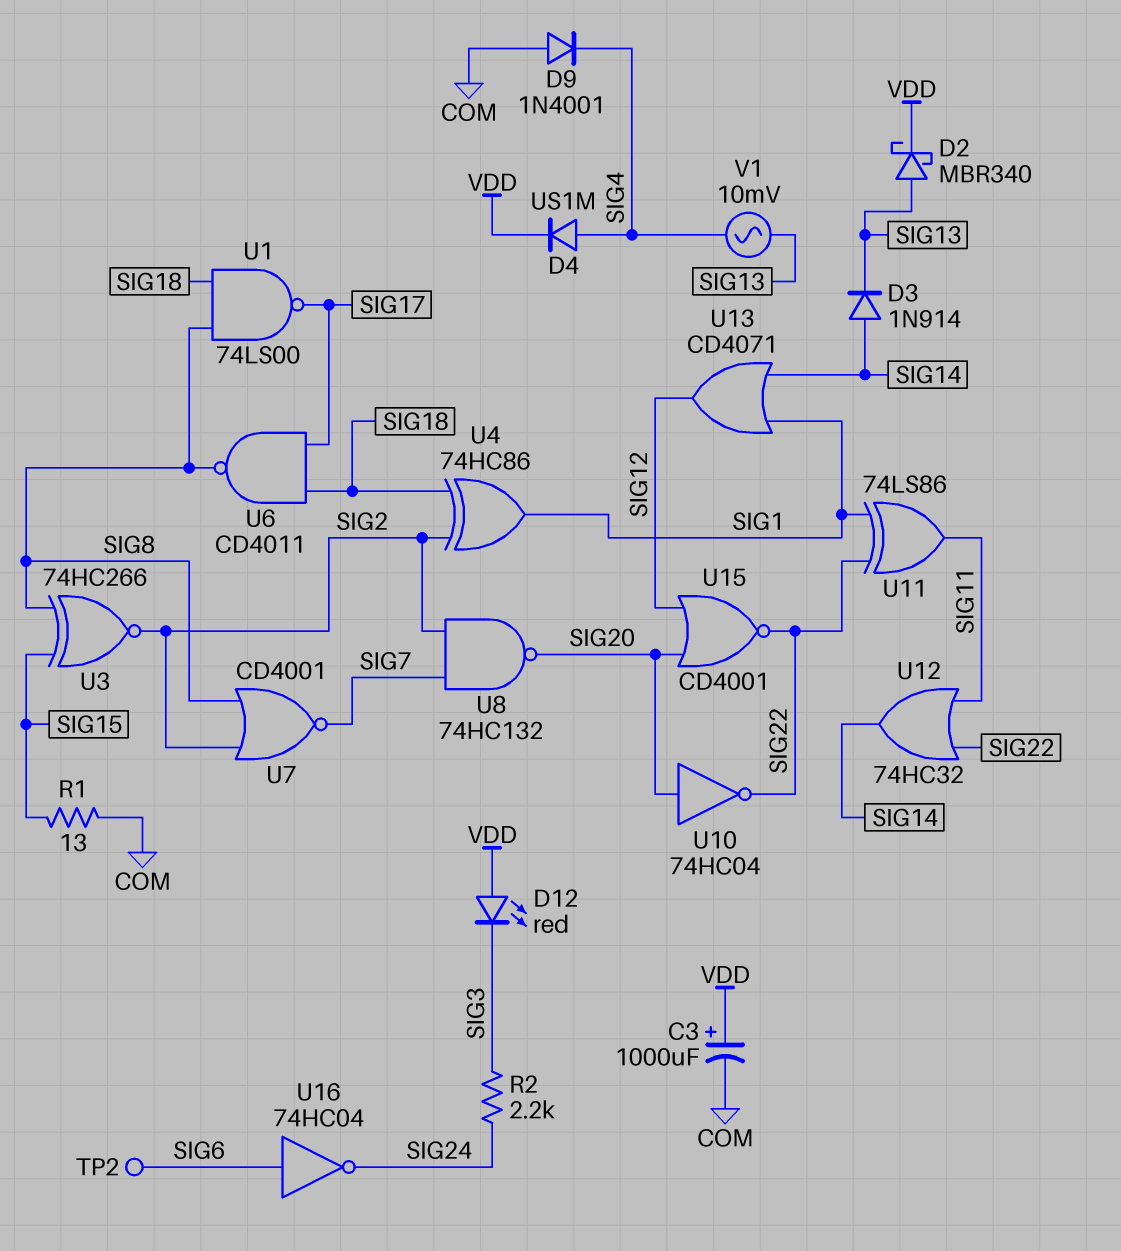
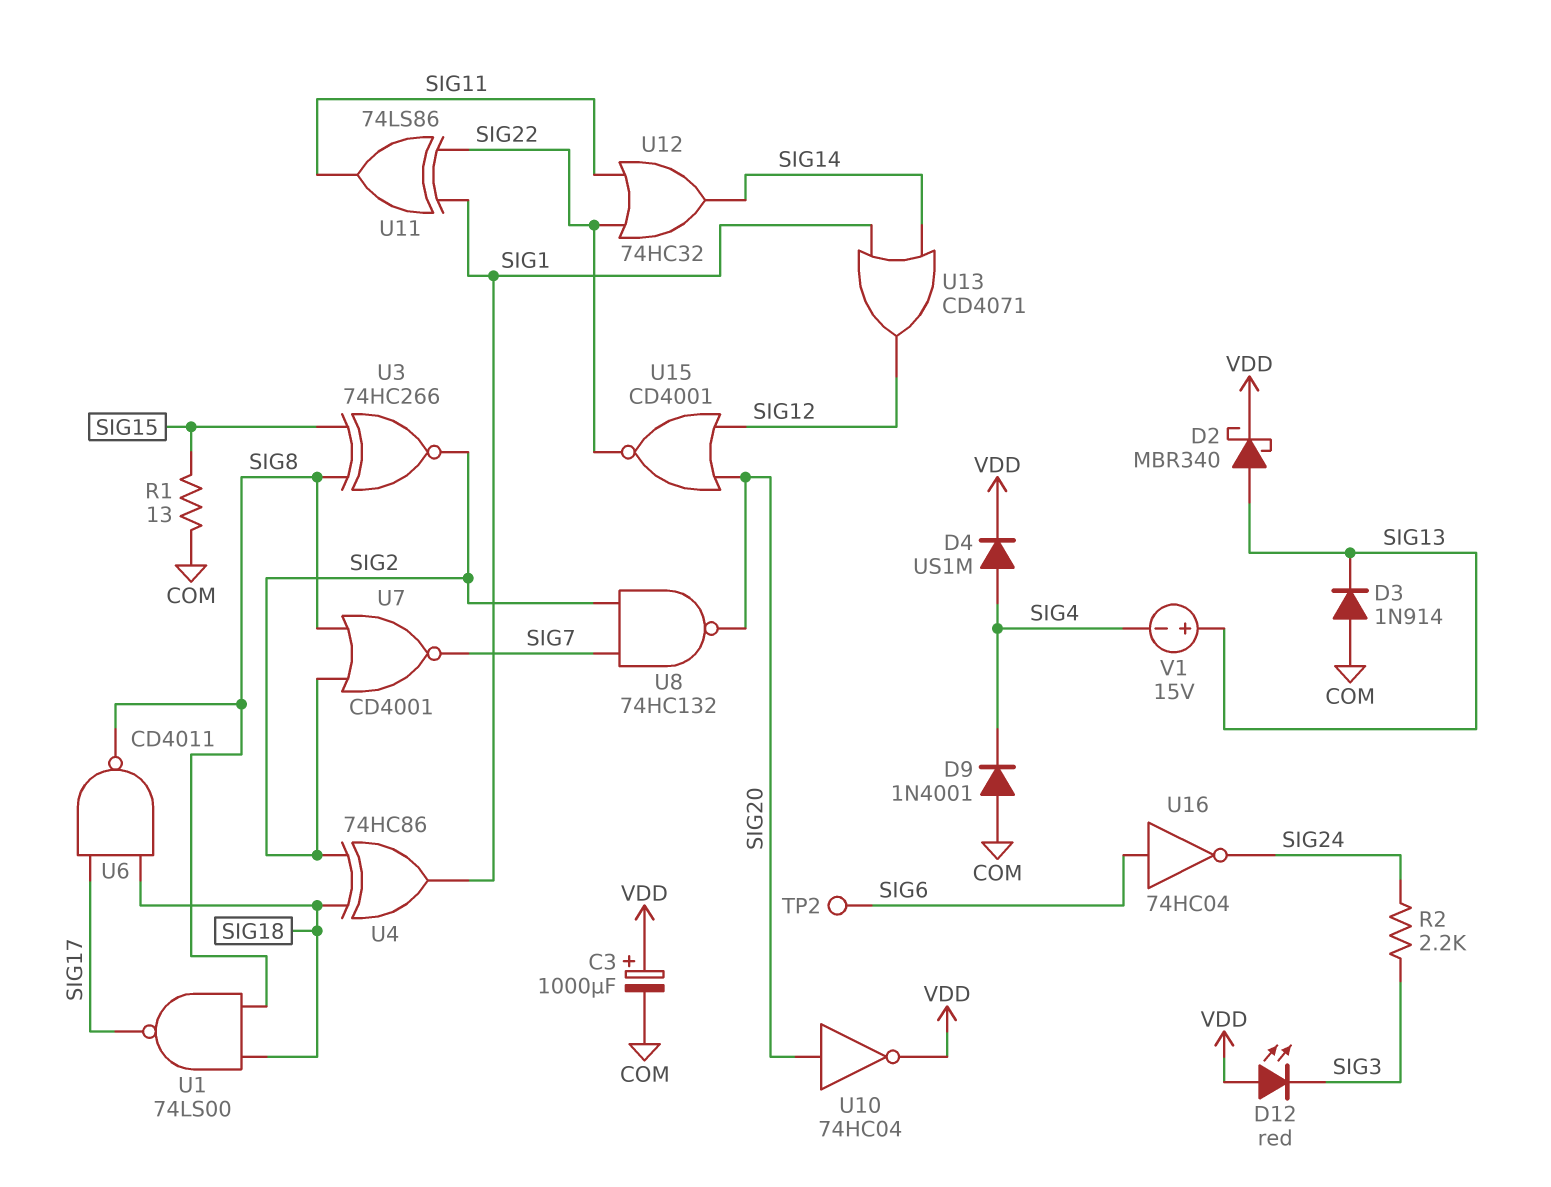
D3: diode 1N914 (A SIG14, K SIG13) -> diode 1N914 (A COM, K SIG13)
U10: NOT 74HC04 (in SIG20, out SIG22) -> NOT 74HC04 (in SIG20, out VDD)
V1: AC 10mV (SIG4, SIG13) -> 15V (plus SIG13, minus SIG4)

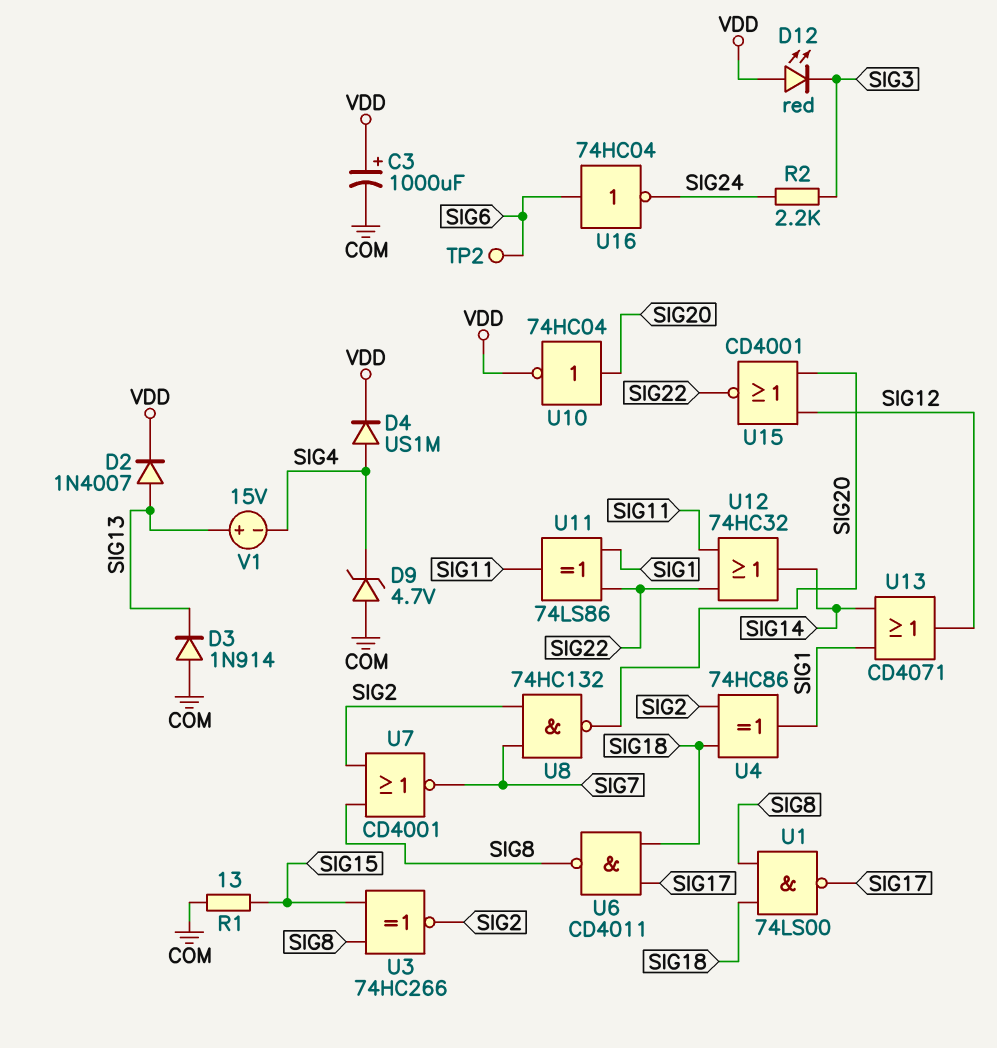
D2: schottky MBR340 (A SIG13, K VDD) -> diode 1N4007 (A SIG13, K VDD)
D9: diode 1N4001 (A COM, K SIG4) -> zener 4.7V (A COM, K SIG4)

